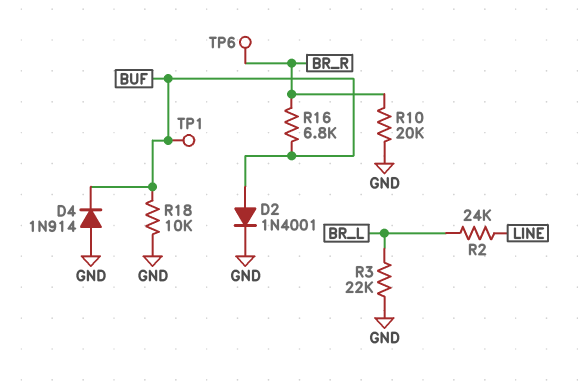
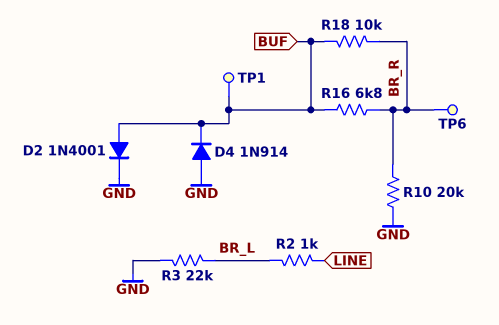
R2: 24k (BR_L, LINE) -> 1k (BR_L, LINE)
R18: 10k (BUF, GND) -> 10k (BR_R, BUF)

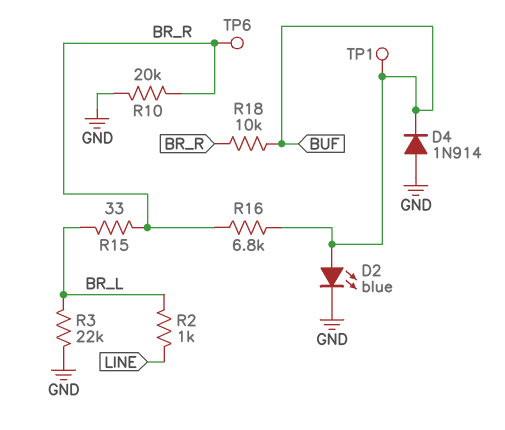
D2: diode 1N4001 (A BUF, K GND) -> LED blue (A BUF, K GND)
R15: none -> 33 (BR_L, BR_R)

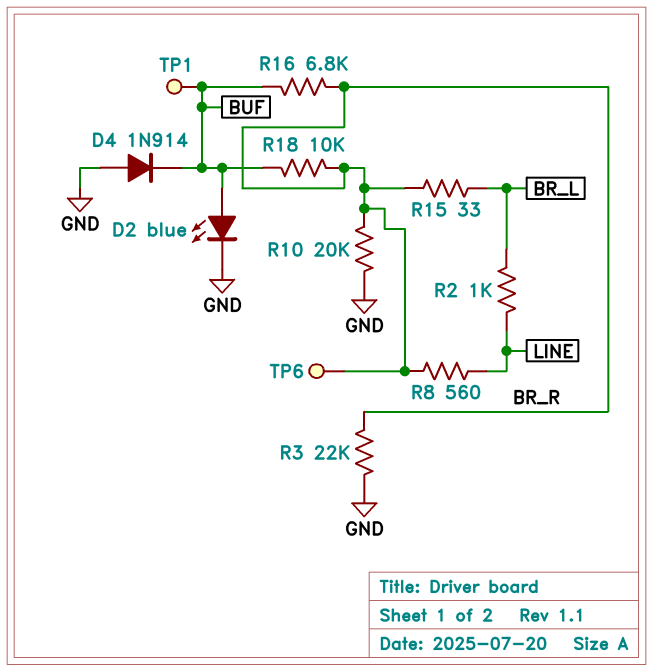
R3: 22k (BR_L, GND) -> 22k (BR_R, GND)
R8: none -> 560 (BR_R, LINE)

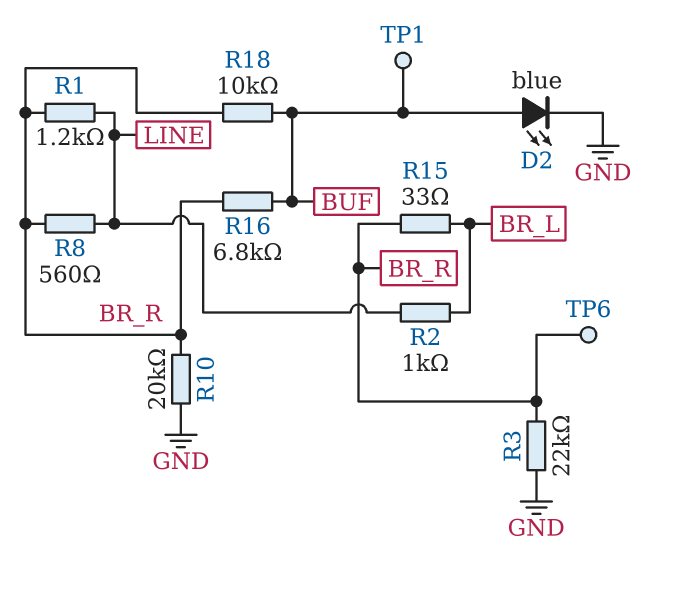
D4: diode 1N914 (A GND, K BUF) -> none
R1: none -> 1.2k (BR_R, LINE)

